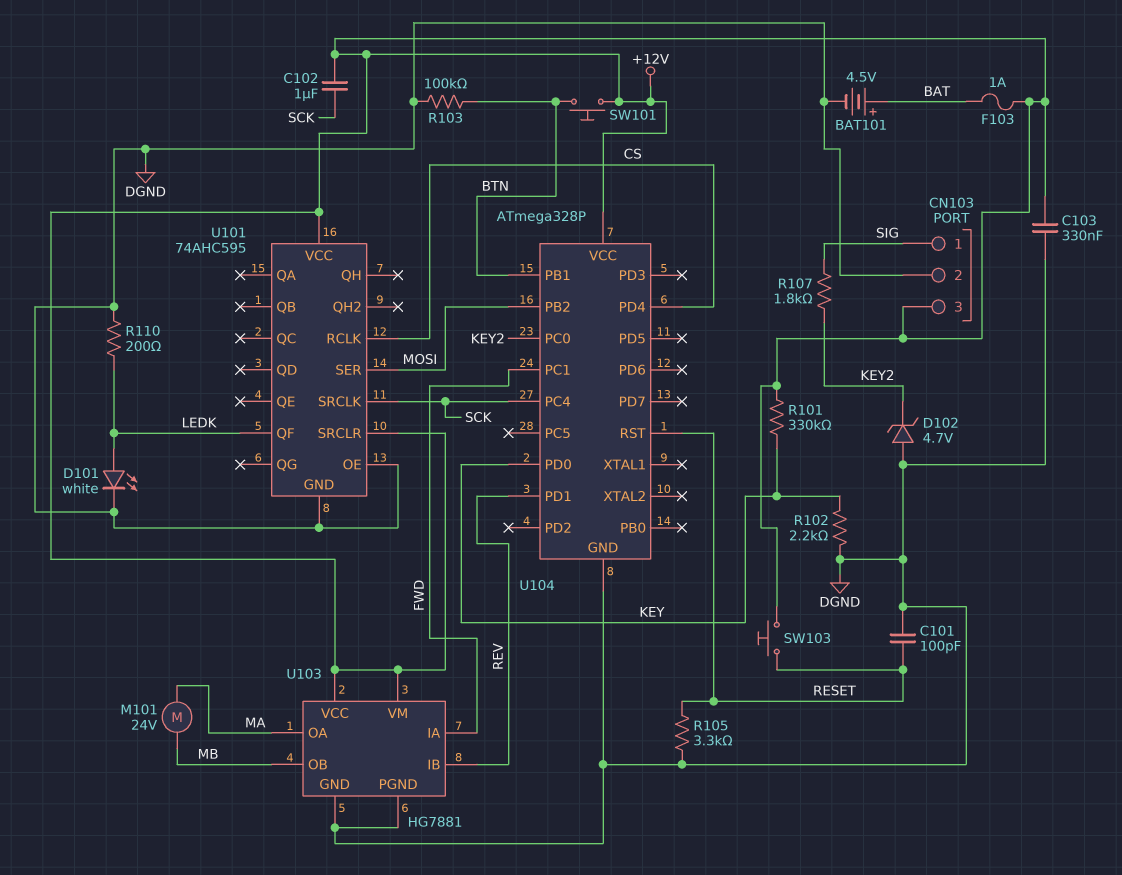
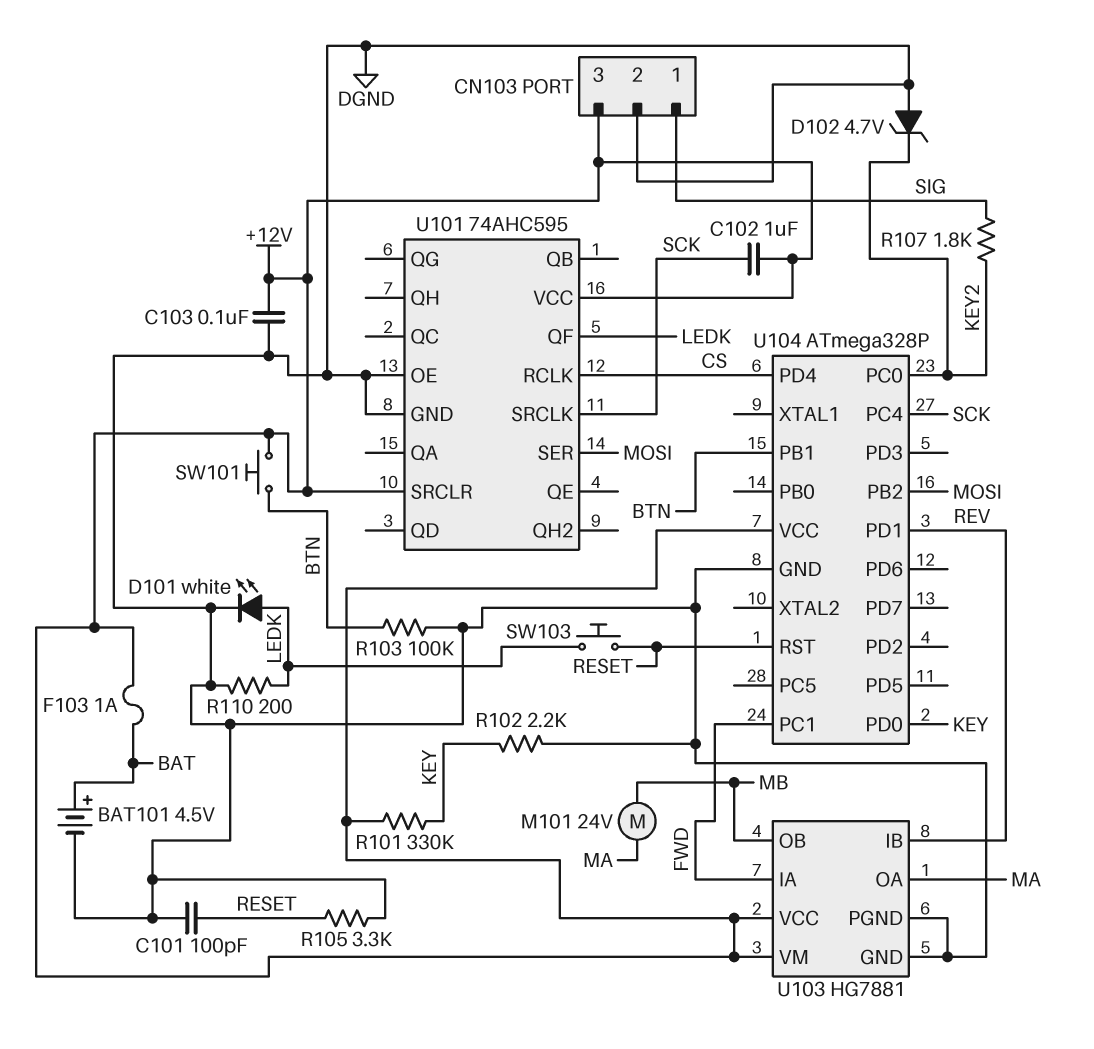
C103: 330nF (+12V, DGND) -> 100nF (+12V, DGND)
SW103: button (+12V, RESET) -> button (LEDK, RESET)

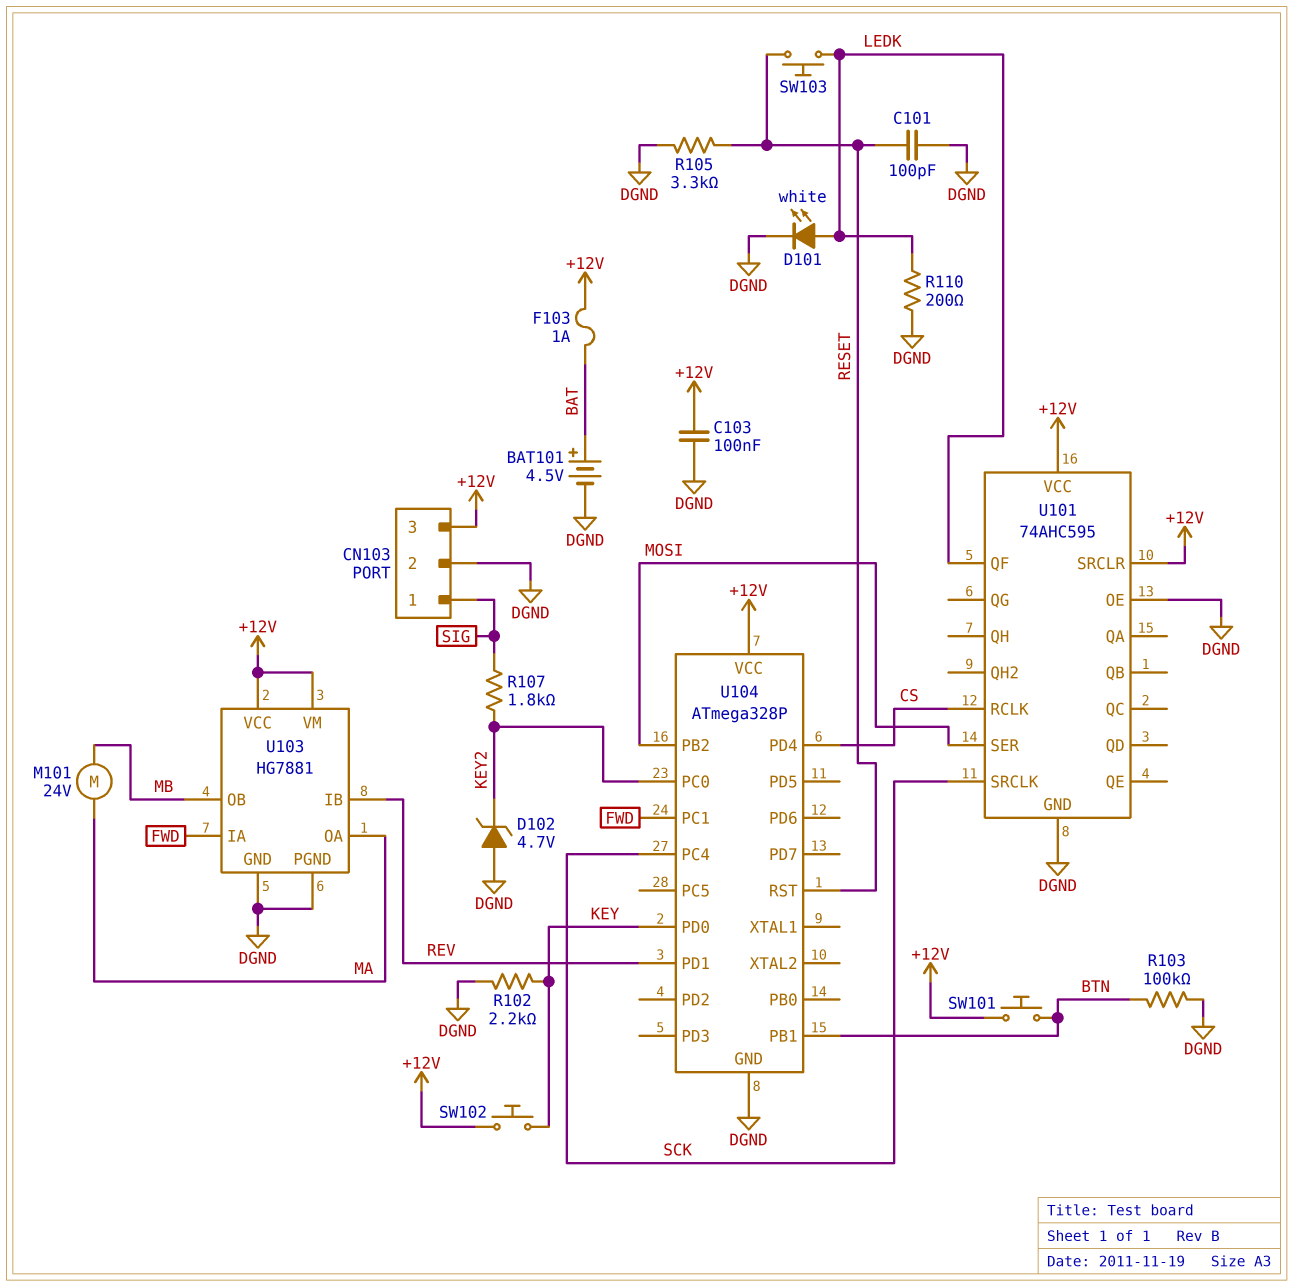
C102: 1uF (+12V, SCK) -> none
R101: 330k (+12V, KEY) -> none
SW102: none -> button (+12V, KEY)

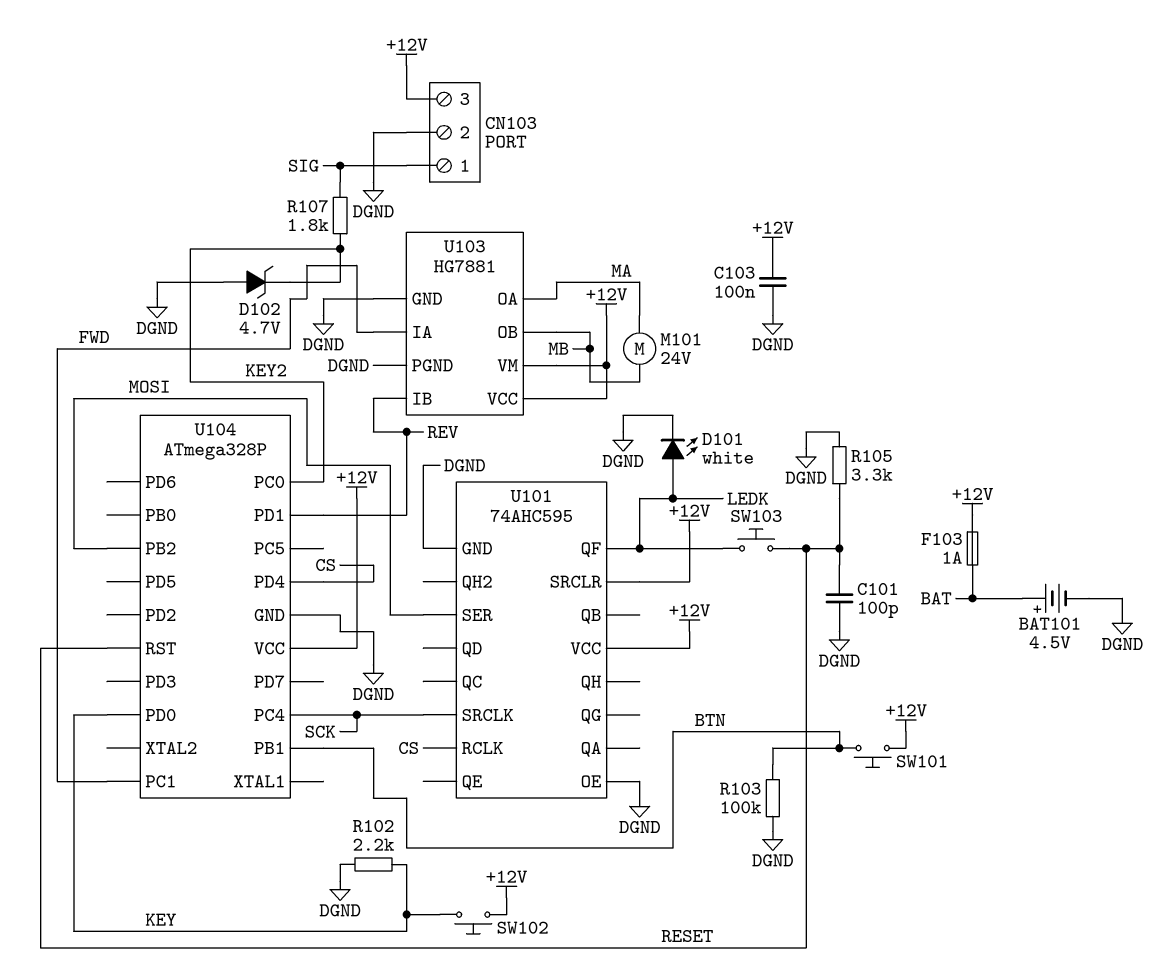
R110: 200 (DGND, LEDK) -> none

